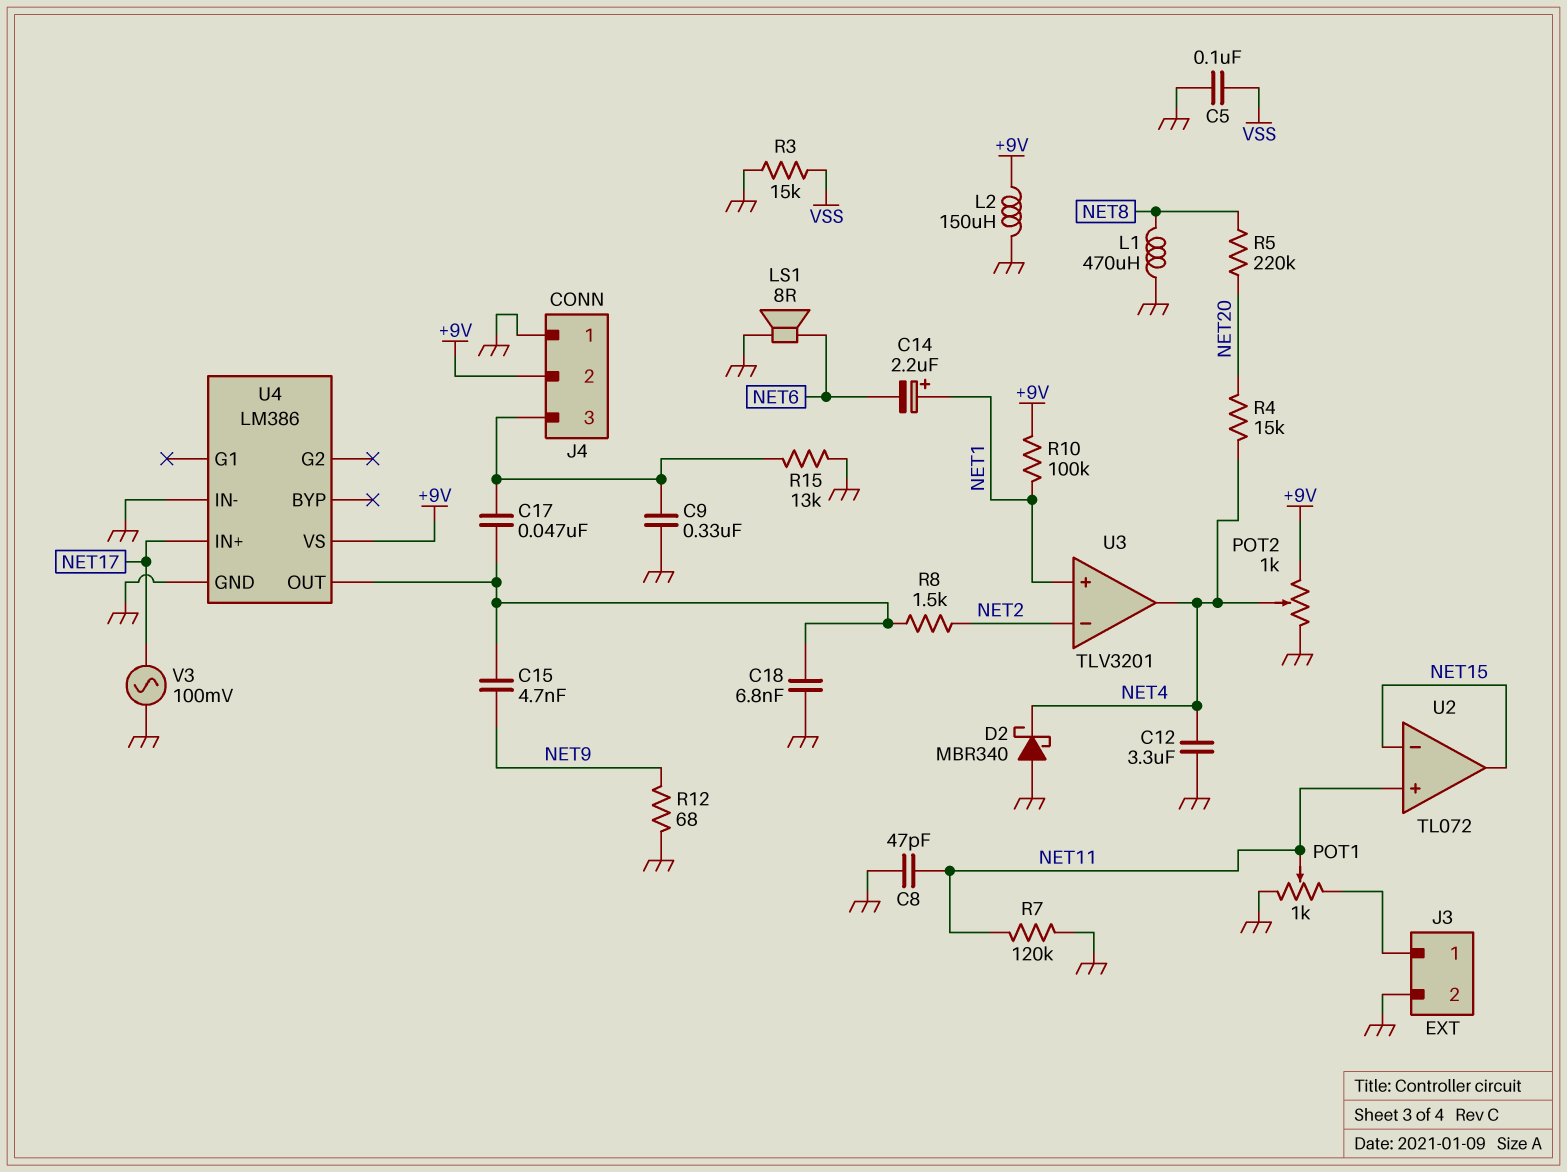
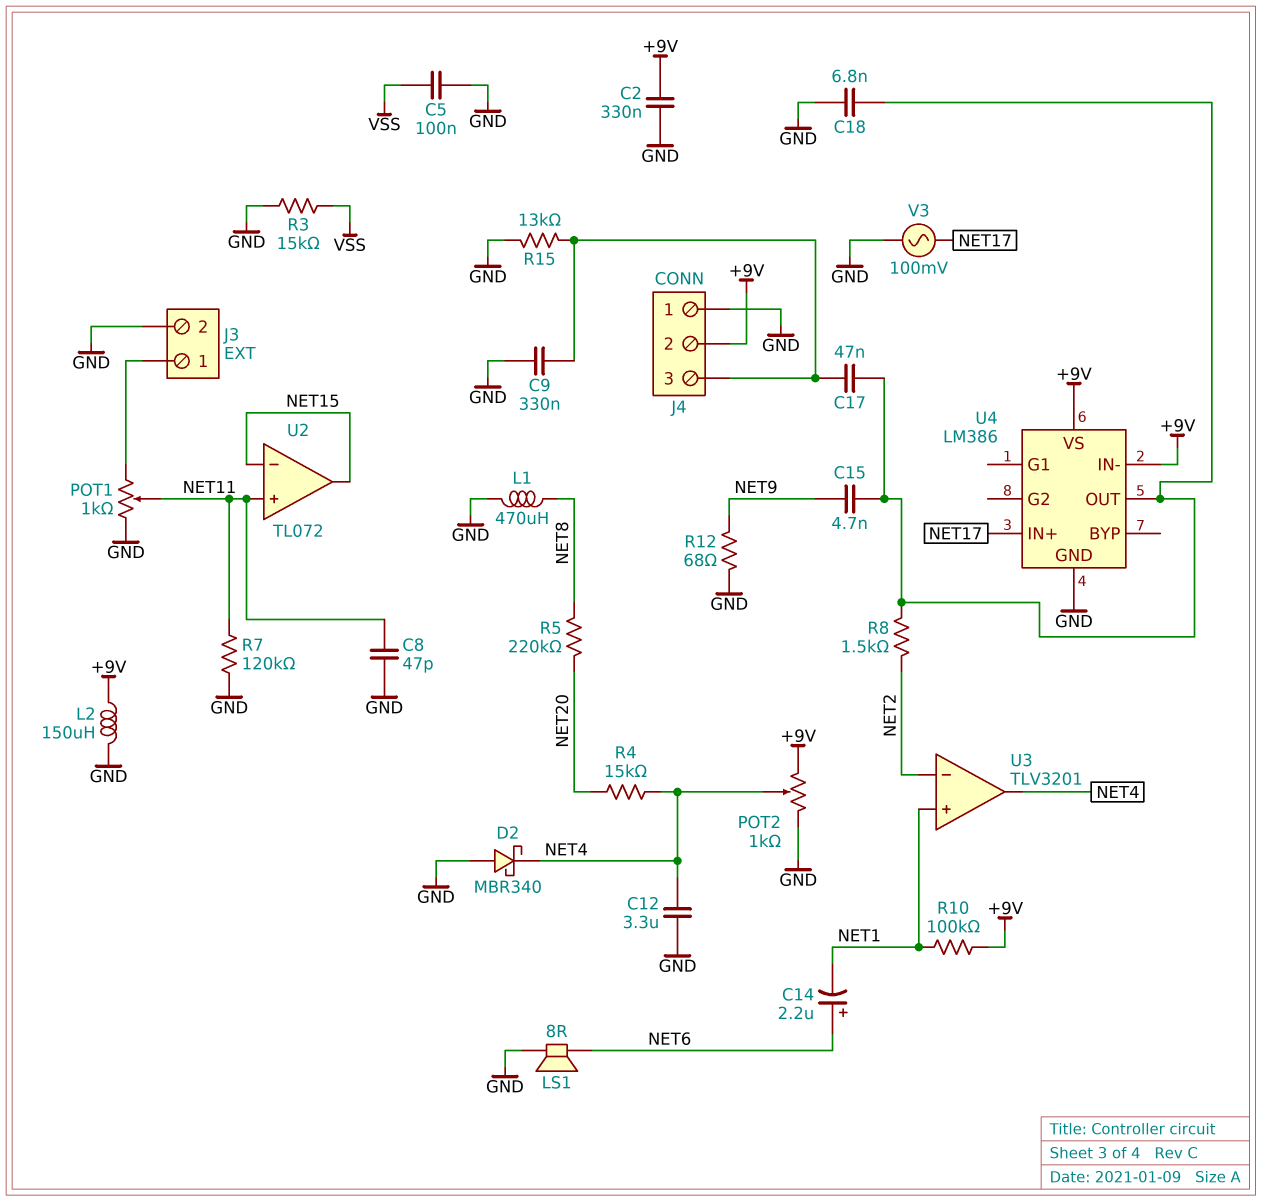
C2: none -> 330nF (+9V, GND)
C14: 2.2uF (plus NET1, minus NET6) -> 2.2uF (plus NET6, minus NET1)
U4 pin IN-: GND -> +9V

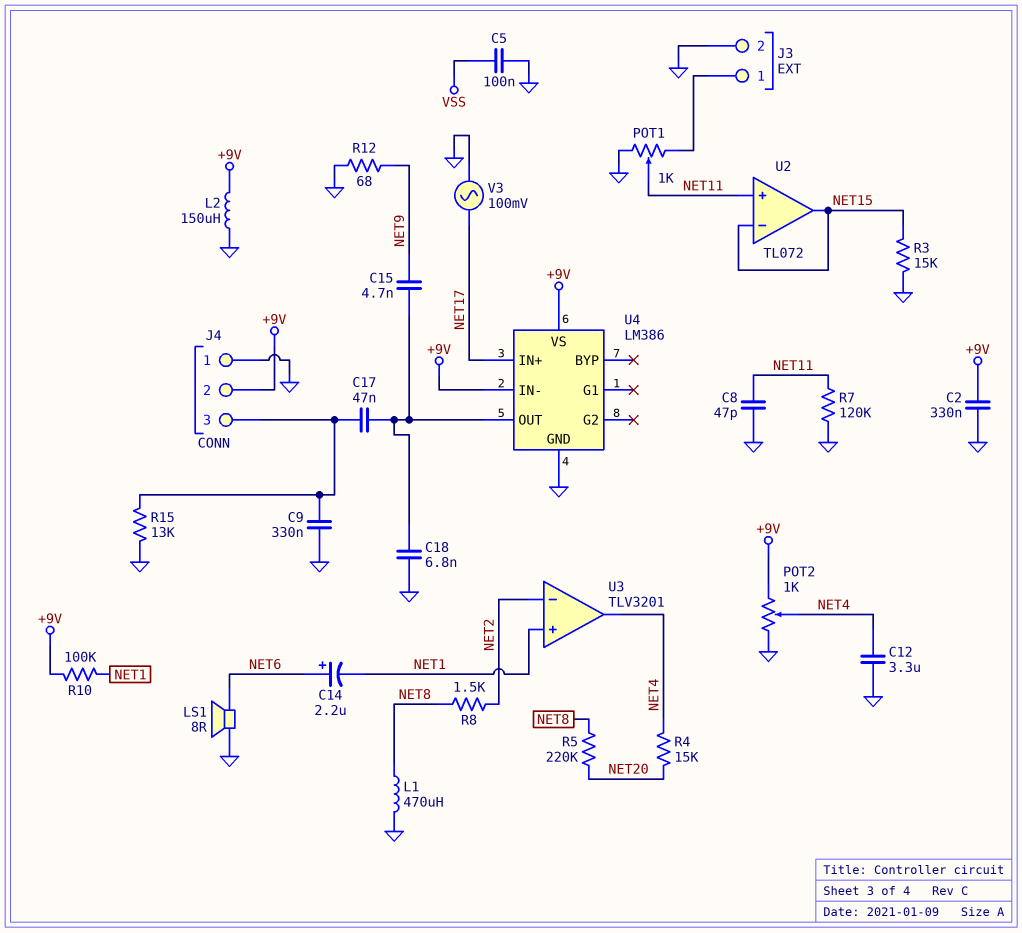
D2: schottky MBR340 (A GND, K NET4) -> none
R3: 15k (GND, VSS) -> 15k (GND, NET15)
R8: 1.5k (NET2, U4/OUT) -> 1.5k (NET2, NET8)

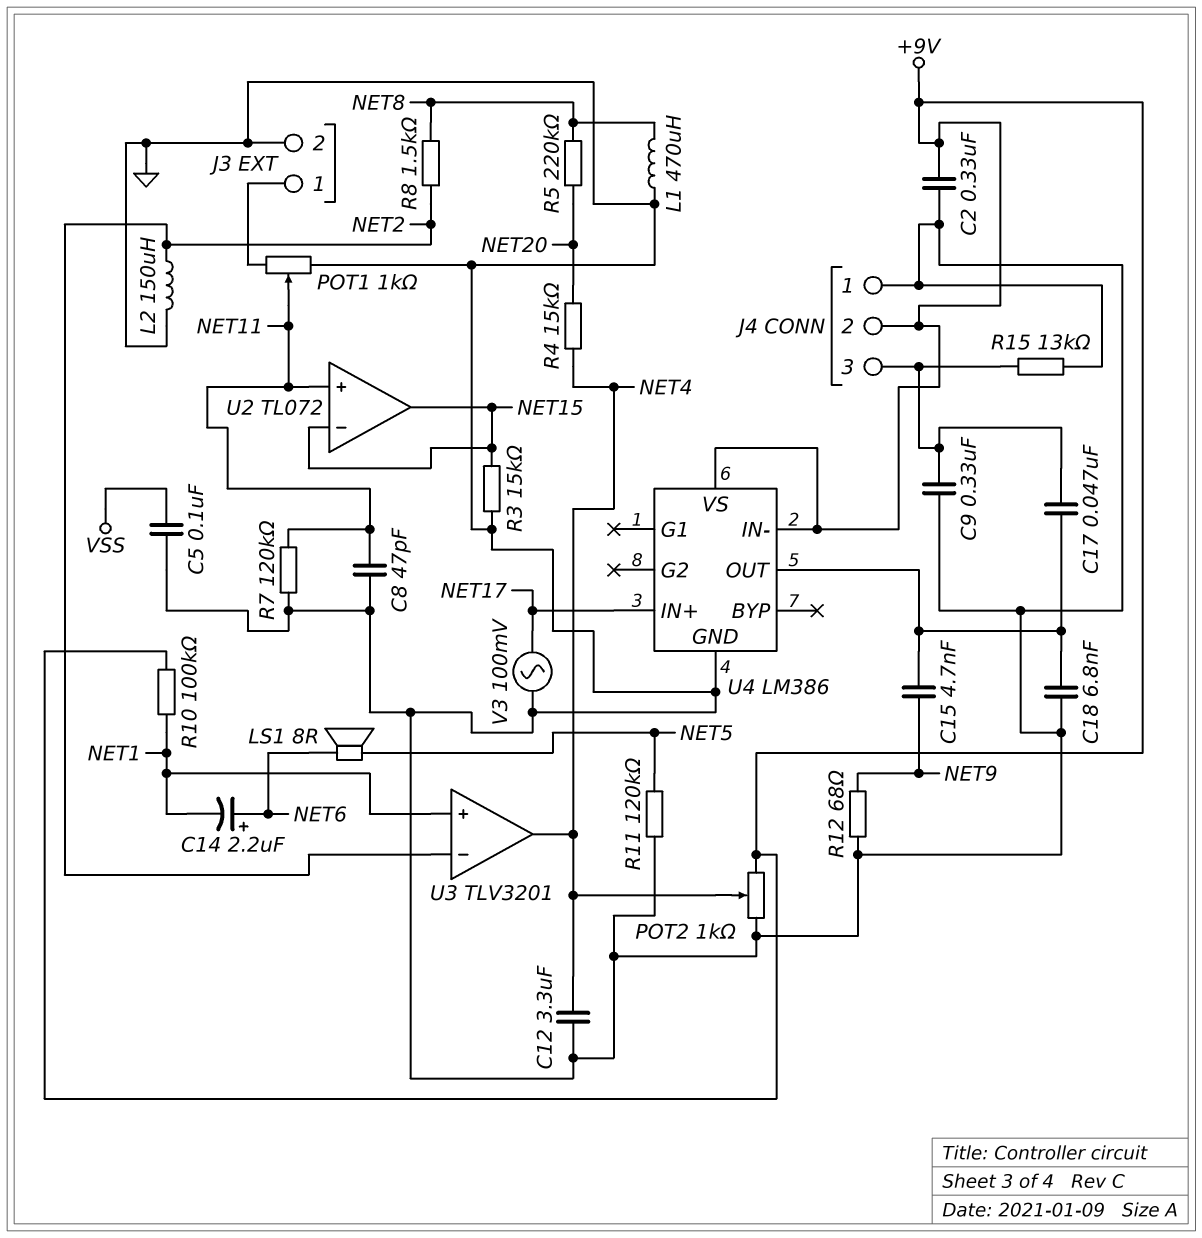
L2: 150uH (+9V, GND) -> 150uH (GND, NET2)
LS1: speaker 8R (GND, NET6) -> speaker 8R (NET5, NET6)
R11: none -> 120k (GND, NET5)

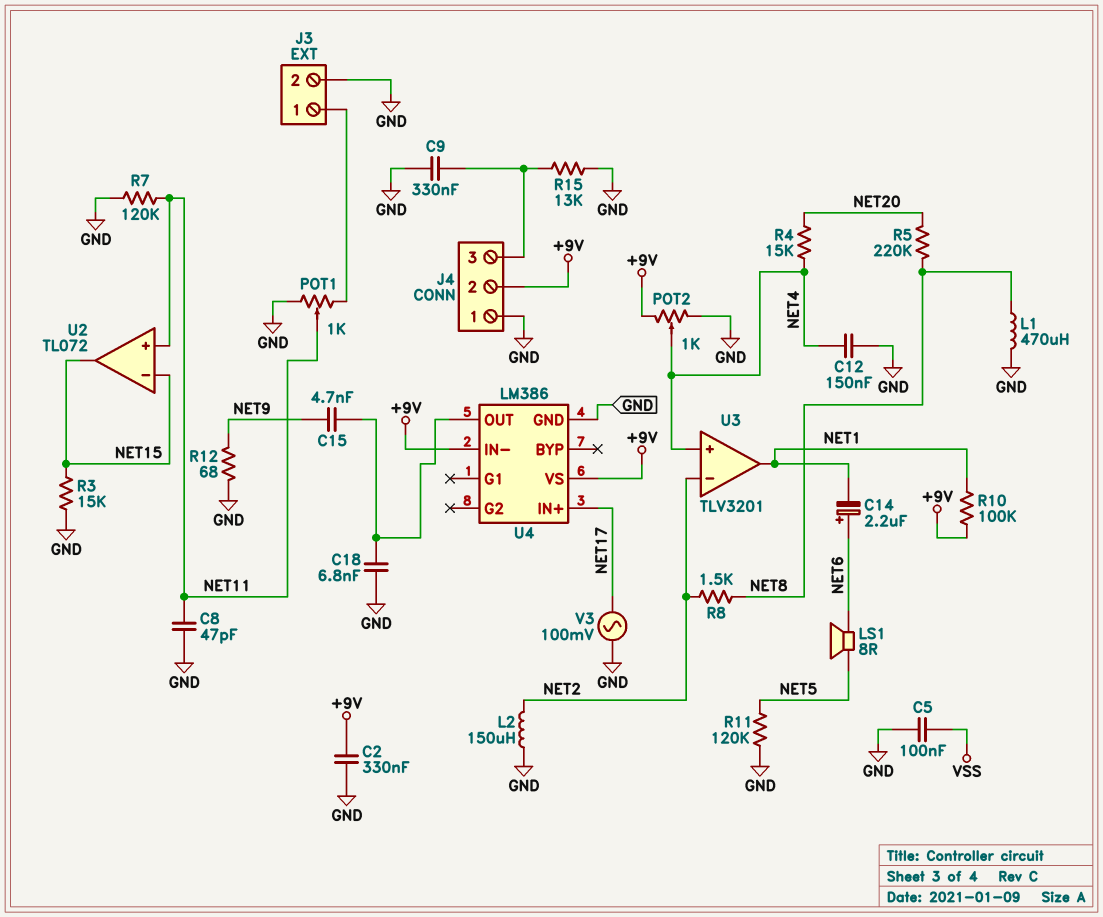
C12: 3.3uF (GND, NET4) -> 150nF (GND, NET4)
C17: 47nF (J4/3, U4/OUT) -> none
U3 pin in+: NET1 -> NET4
U3 pin out: NET4 -> NET1

